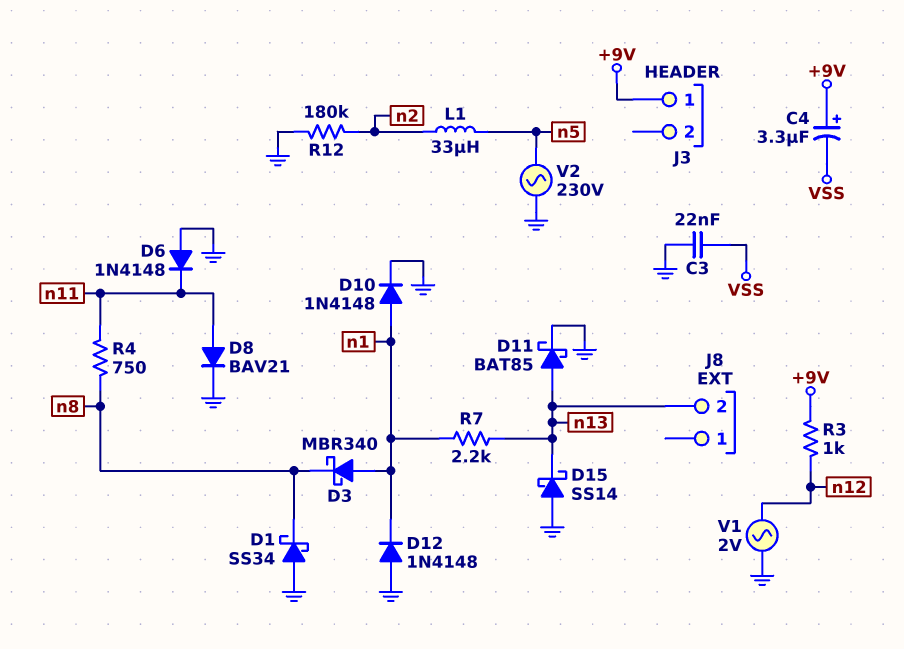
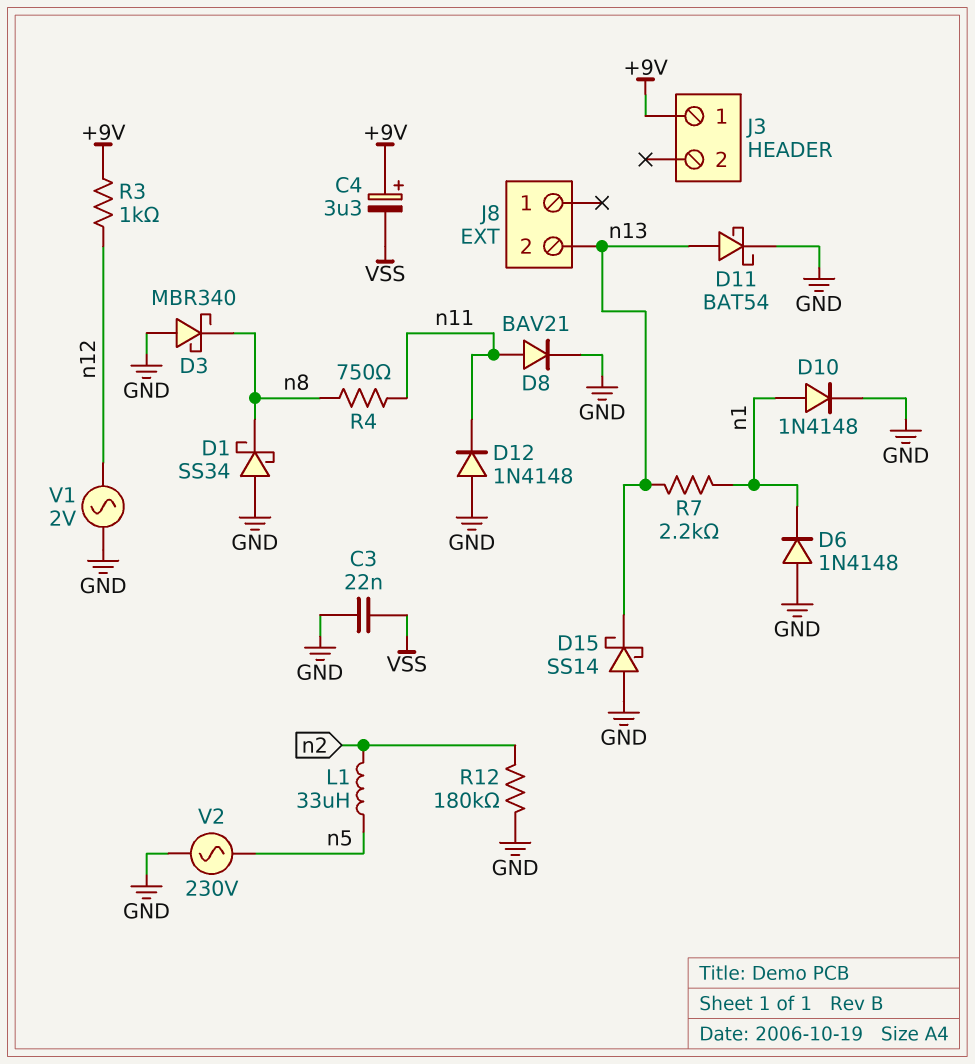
D3: schottky MBR340 (A n1, K n8) -> schottky MBR340 (A GND, K n8)
D6: diode 1N4148 (A GND, K n11) -> diode 1N4148 (A GND, K n1)
D11: schottky BAT85 (A n13, K GND) -> schottky BAT54 (A n13, K GND)
D12: diode 1N4148 (A GND, K n1) -> diode 1N4148 (A GND, K n11)

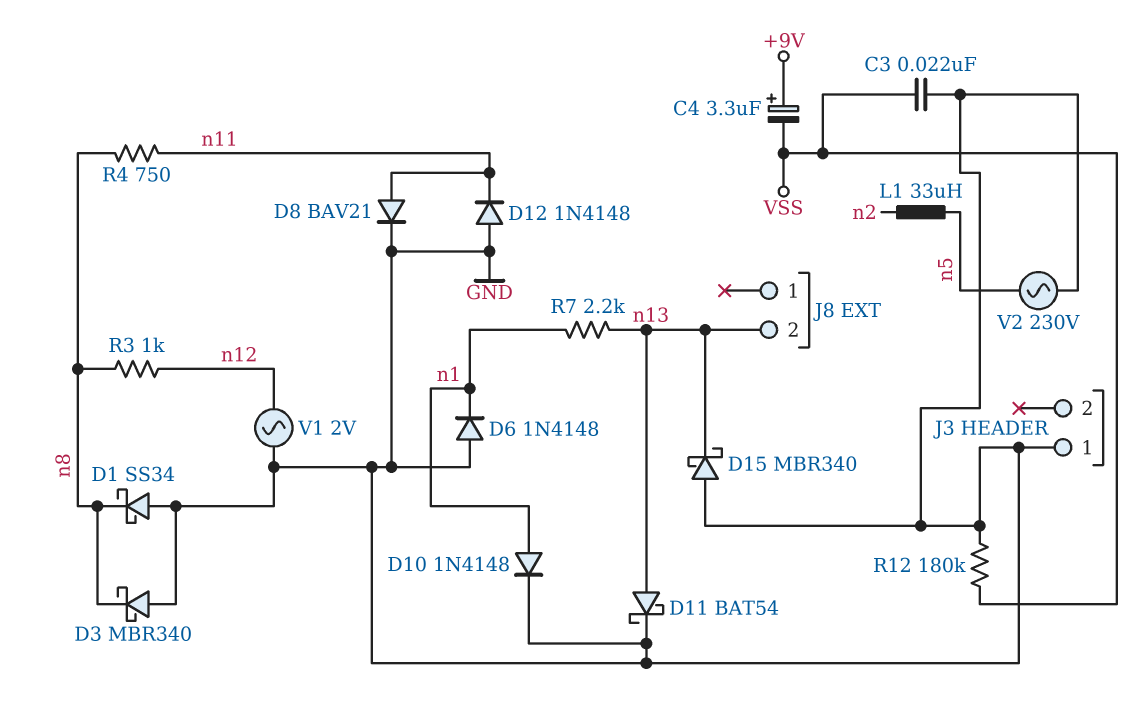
D15: schottky SS14 (A GND, K n13) -> schottky MBR340 (A GND, K n13)
J3 pin 1: +9V -> GND
R3: 1k (+9V, n12) -> 1k (n8, n12)
R12: 180k (GND, n2) -> 180k (GND, VSS)

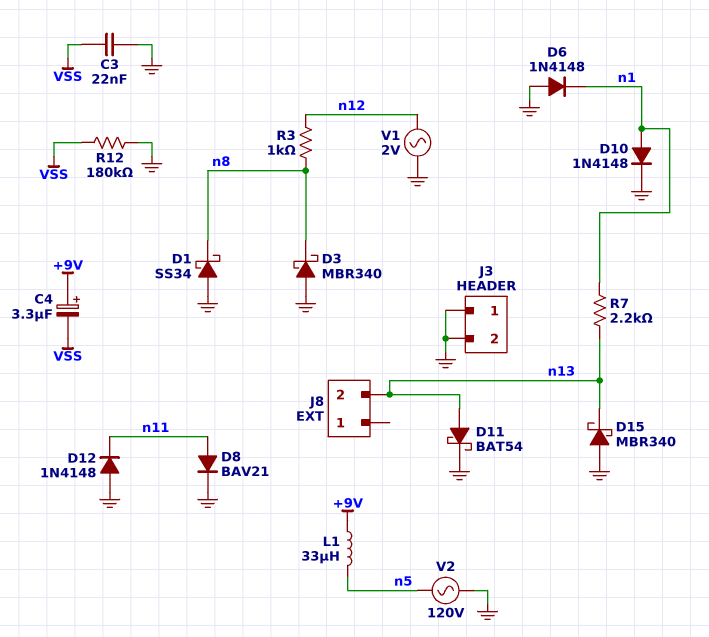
J3 pin 2: none -> GND
L1: 33uH (n2, n5) -> 33uH (+9V, n5)
R4: 750 (n8, n11) -> none
V2: AC 230V (GND, n5) -> AC 120V (GND, n5)

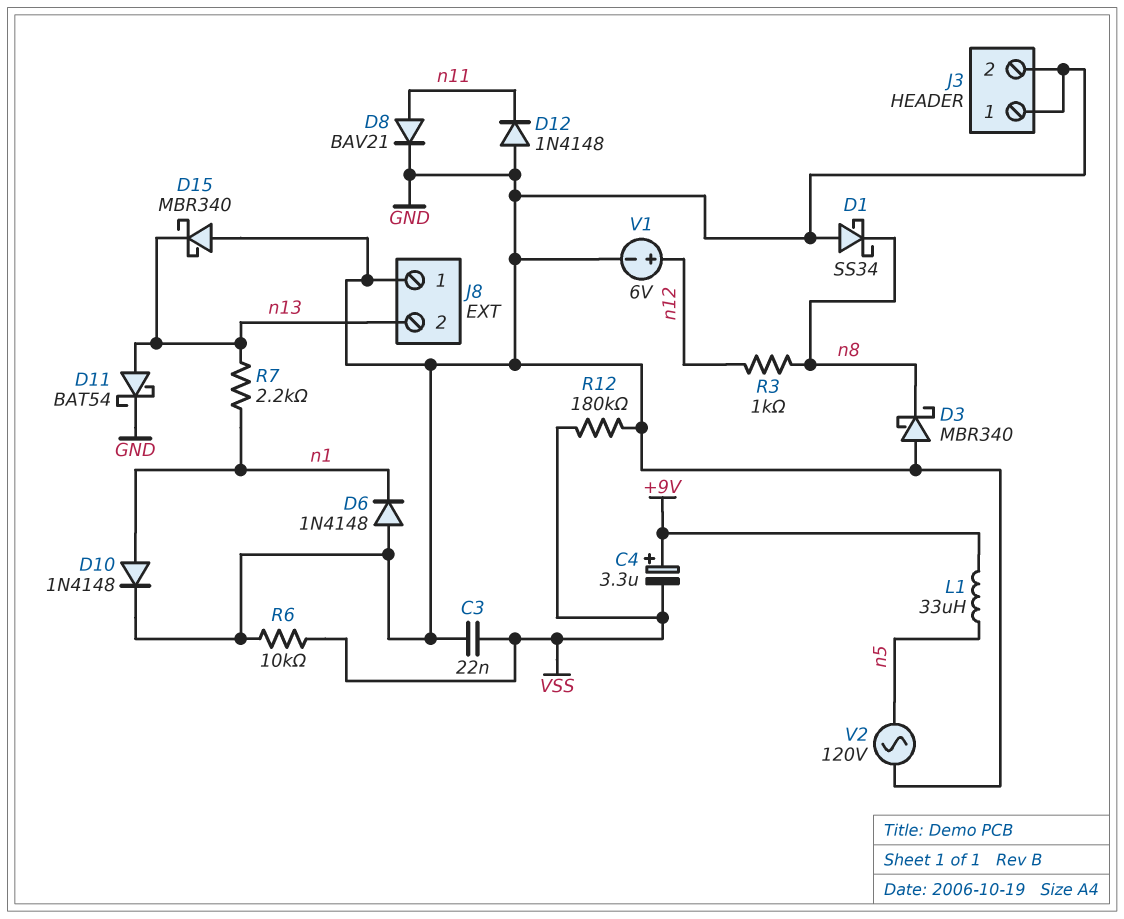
J8 pin 1: none -> GND
R6: none -> 10k (GND, VSS)
V1: AC 2V (GND, n12) -> 6V (plus n12, minus GND)

